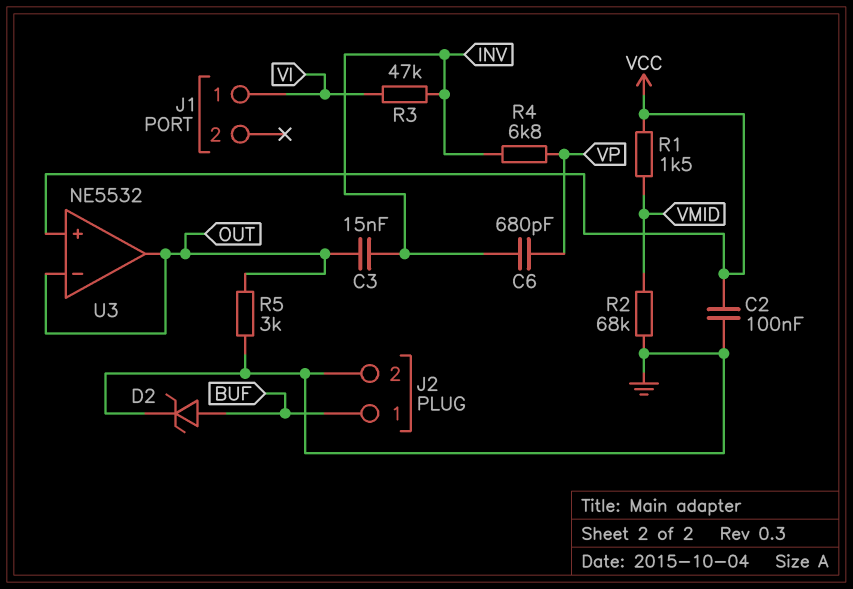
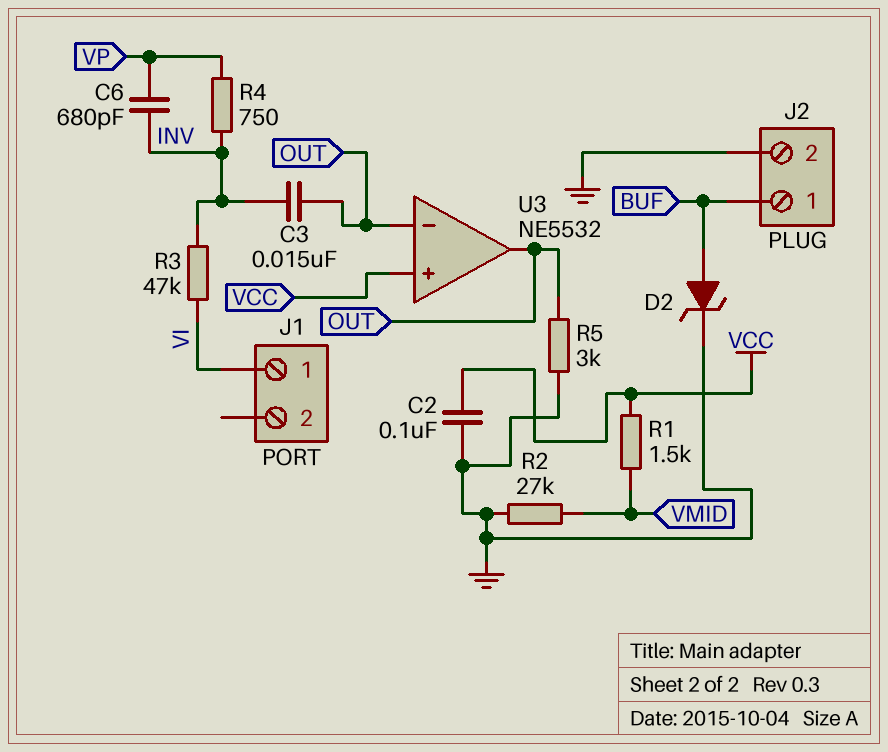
R2: 68k (GND, VMID) -> 27k (GND, VMID)
R4: 6.8k (INV, VP) -> 750 (INV, VP)

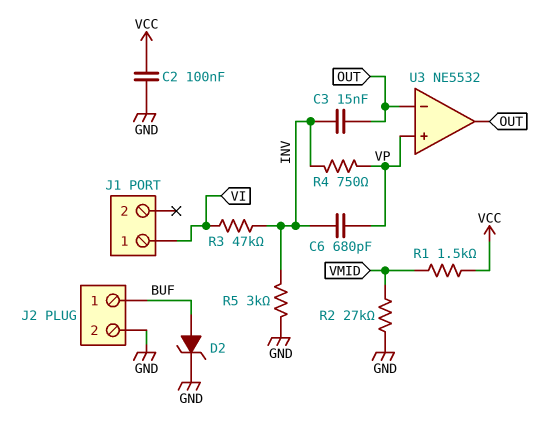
R5: 3k (GND, OUT) -> 3k (GND, INV)
U3 pin in+: VCC -> VP

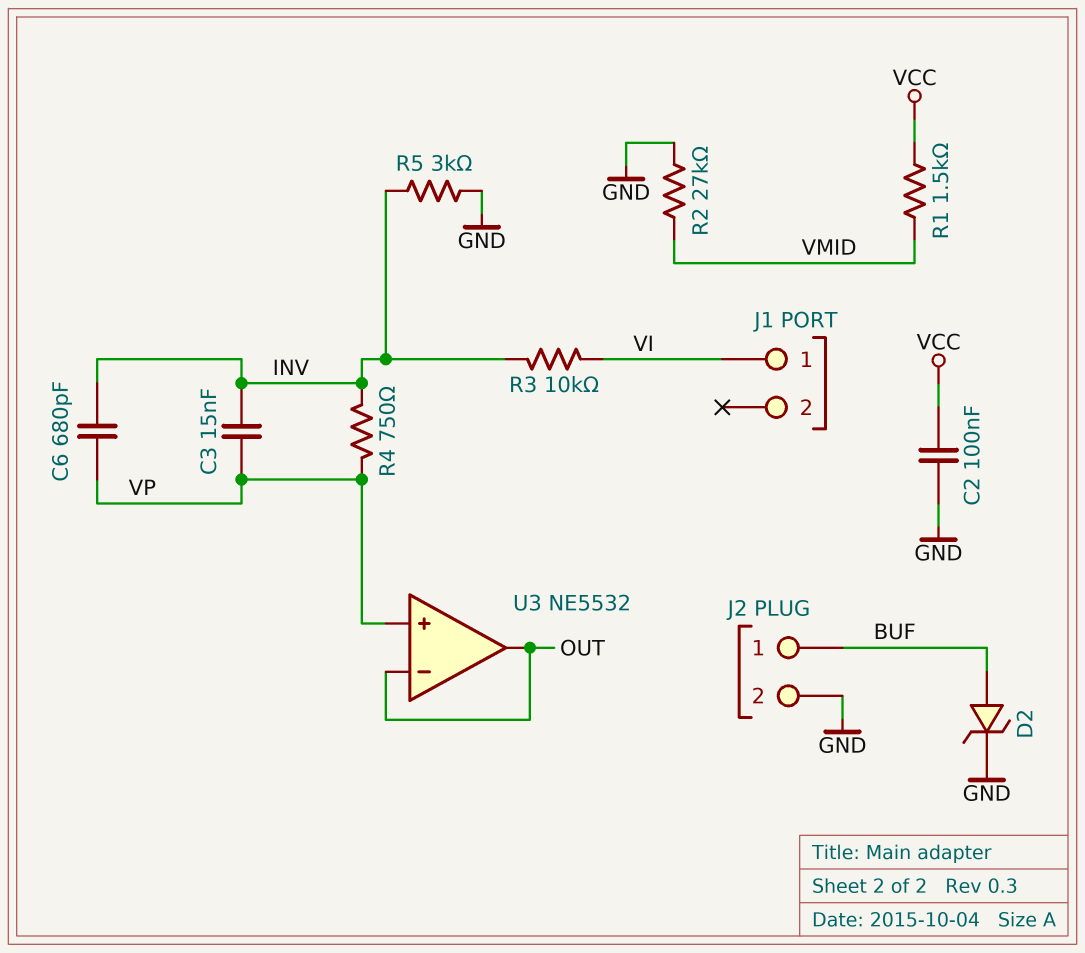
C3: 15nF (INV, OUT) -> 15nF (INV, VP)
R3: 47k (INV, VI) -> 10k (INV, VI)

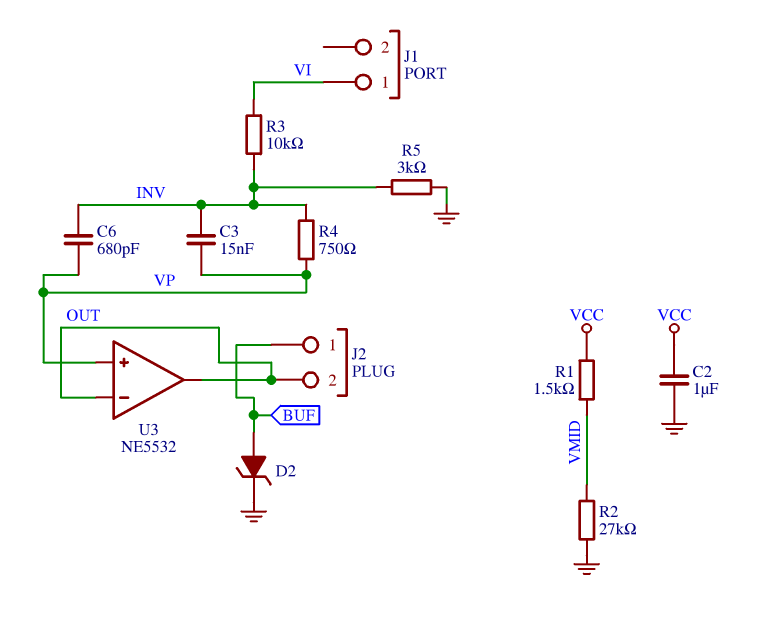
C2: 100nF (GND, VCC) -> 1uF (GND, VCC)
J2 pin 2: GND -> OUT

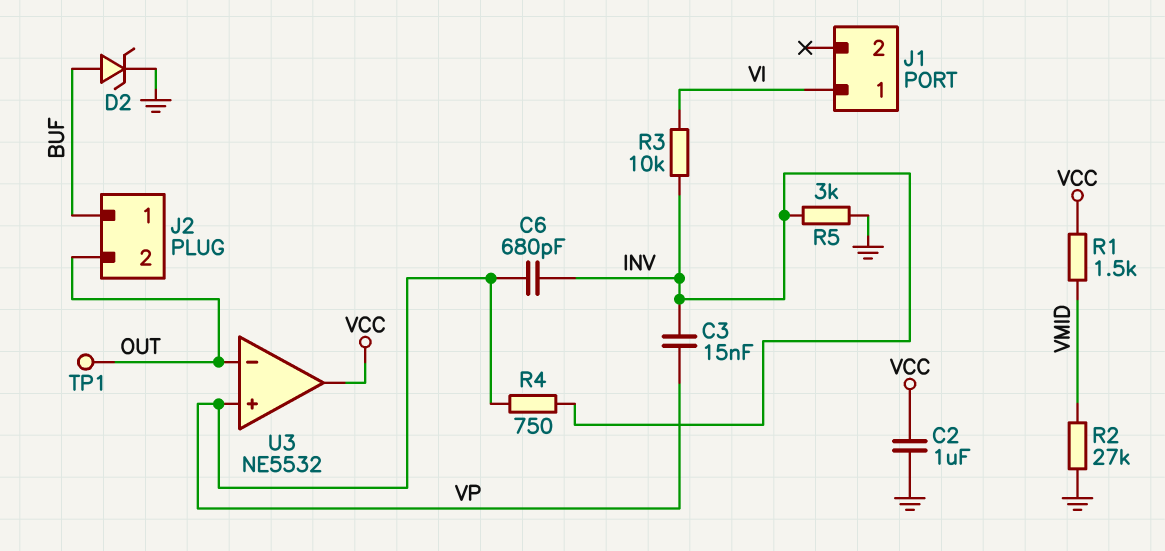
TP1: none -> test point (OUT)
U3 pin out: OUT -> VCC

